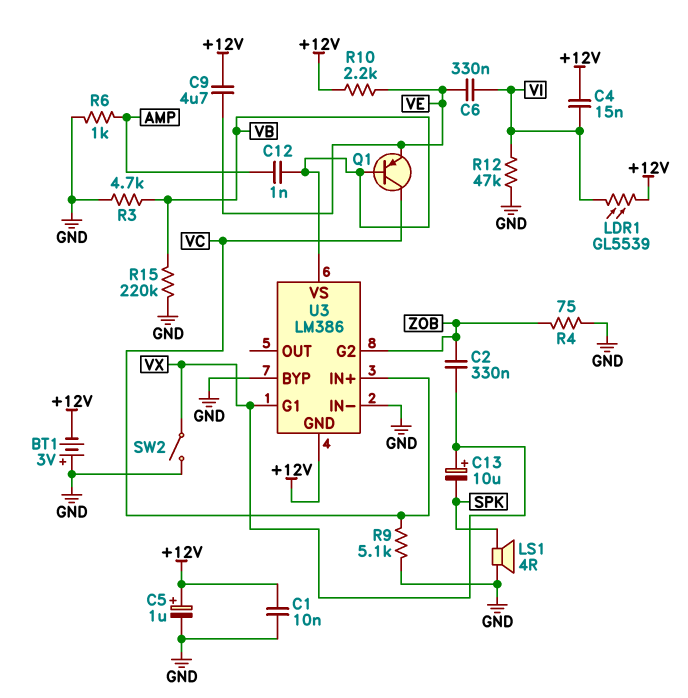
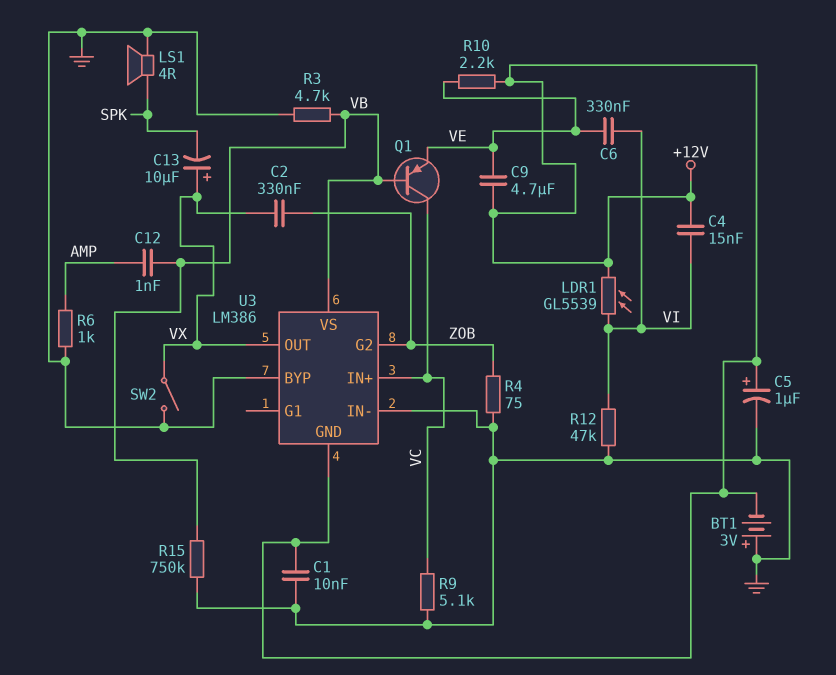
R15: 220k (GND, VB) -> 750k (GND, VB)
U3 pin G1: VX -> none
U3 pin OUT: none -> VX

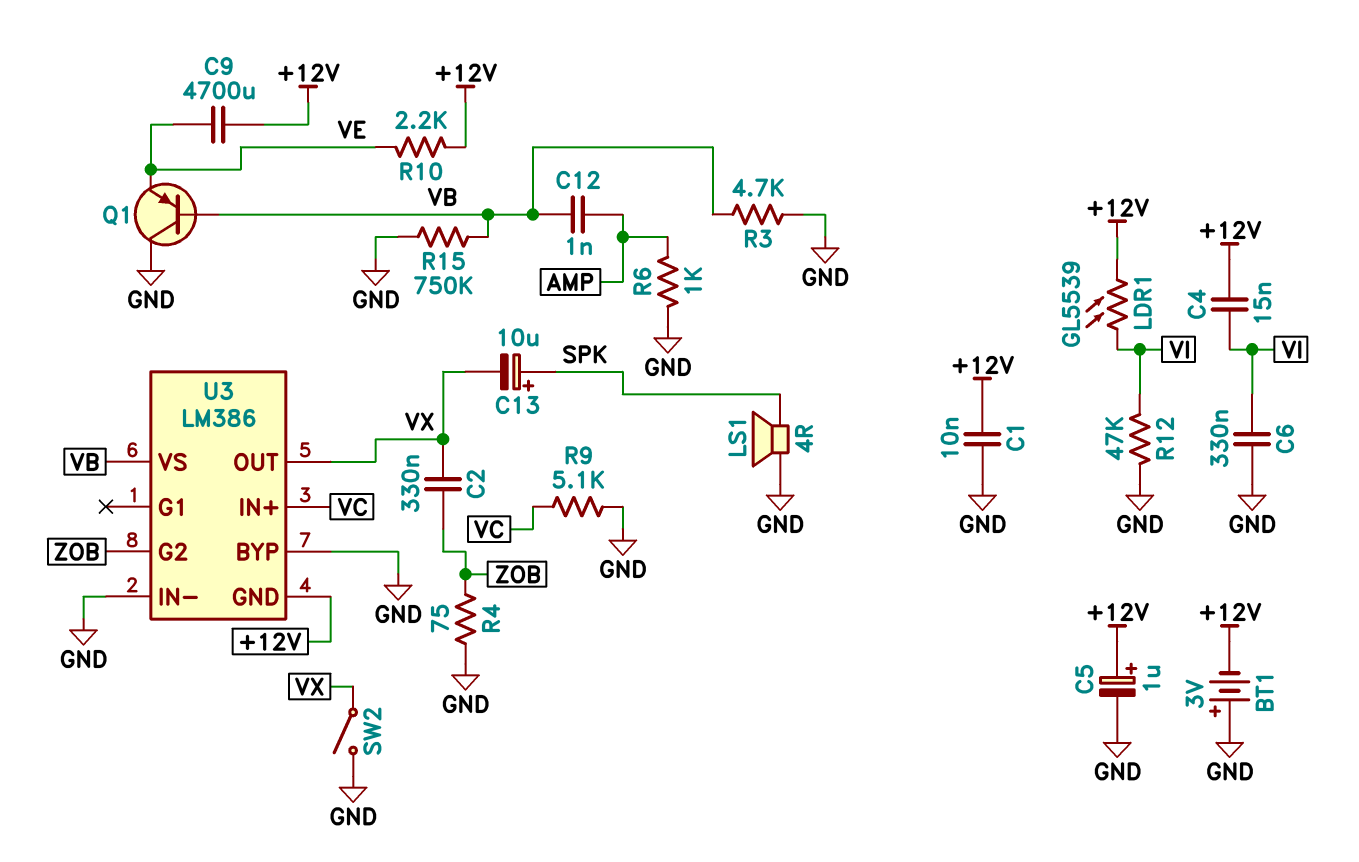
C6: 330nF (VE, VI) -> 330nF (GND, VI)
C9: 4.7uF (+12V, VE) -> 4700uF (+12V, VE)
C13: 10uF (plus VX, minus SPK) -> 10uF (plus SPK, minus VX)
Q1: PNP (B VB, C VC, E VE) -> PNP (B VB, C GND, E VE)

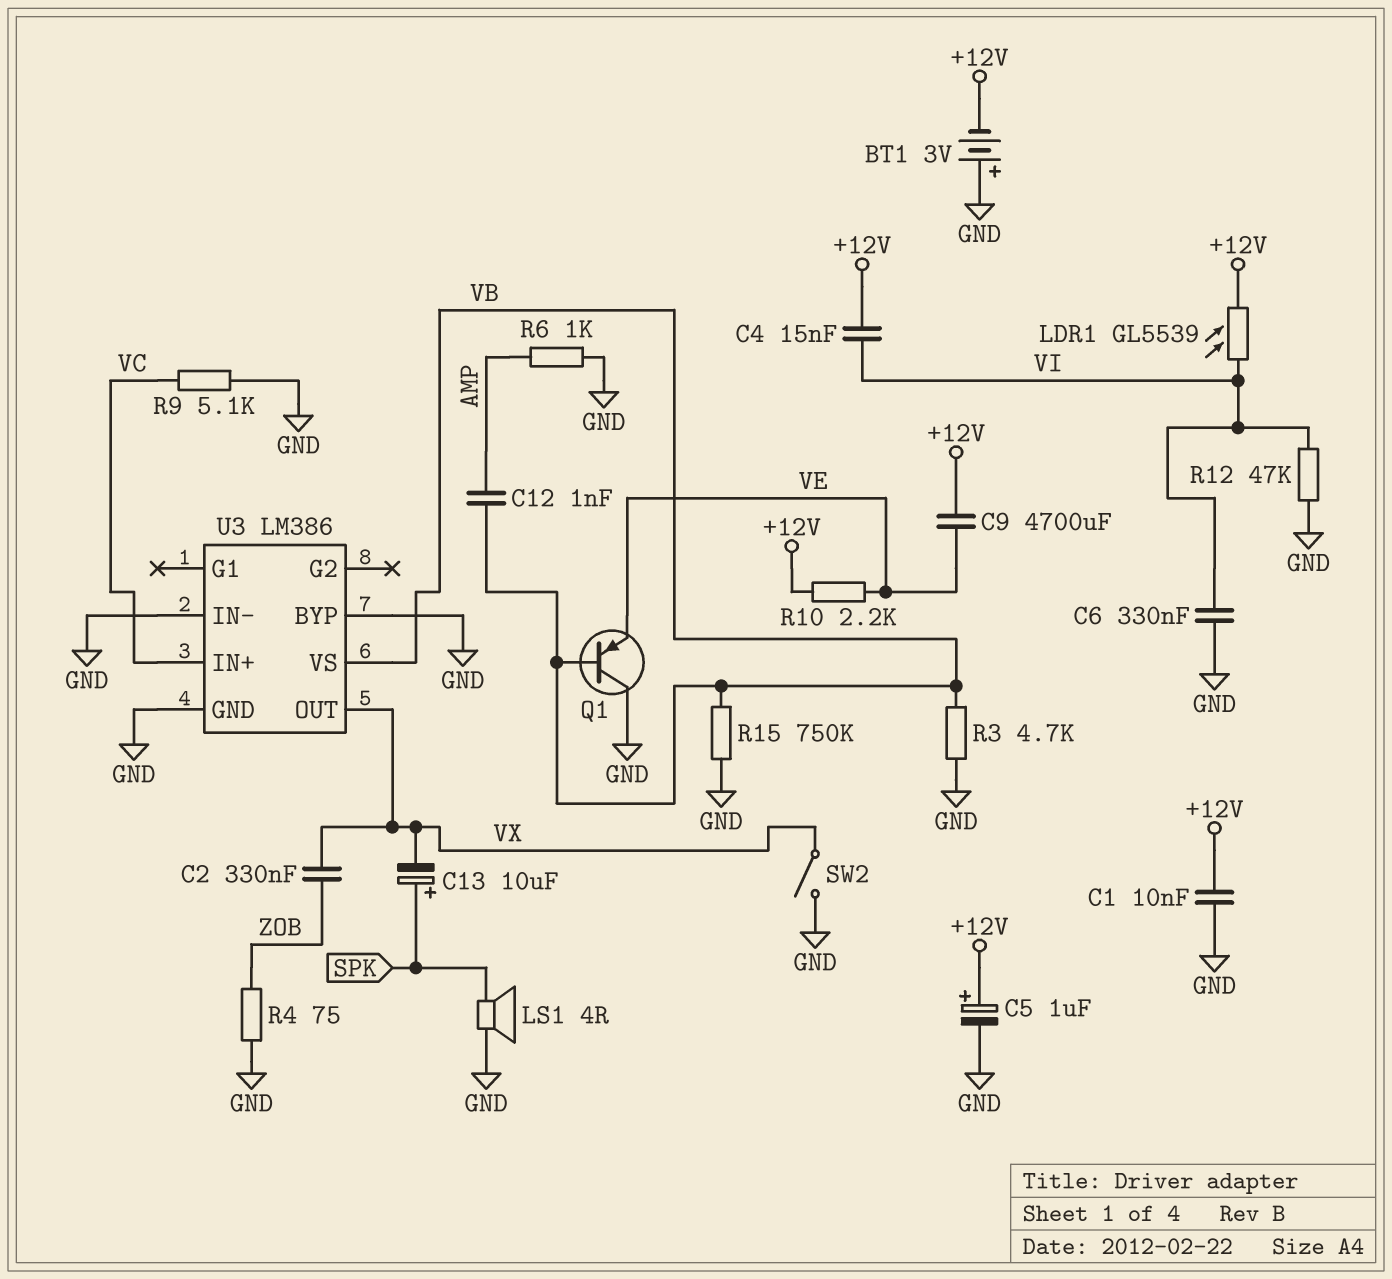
U3 pin G2: ZOB -> none
U3 pin GND: +12V -> GND

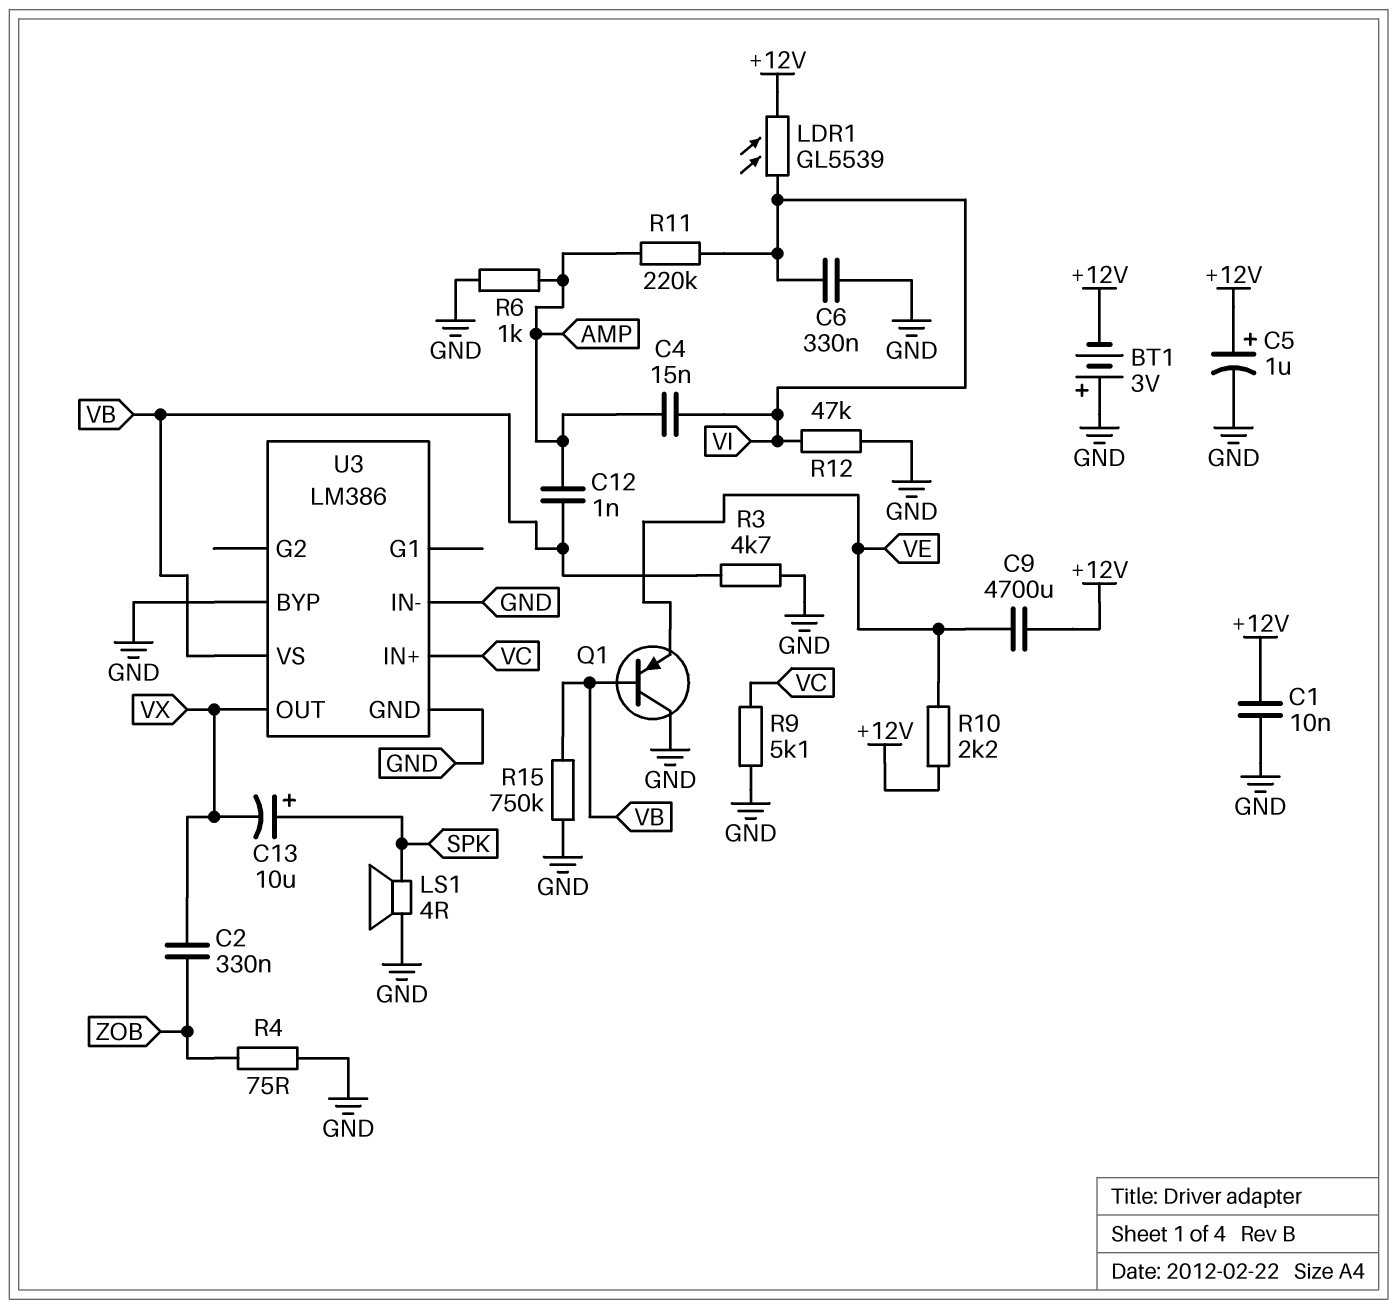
C4: 15nF (+12V, VI) -> 15nF (AMP, VI)
R11: none -> 220k (AMP, VI)
SW2: switch (GND, VX) -> none

